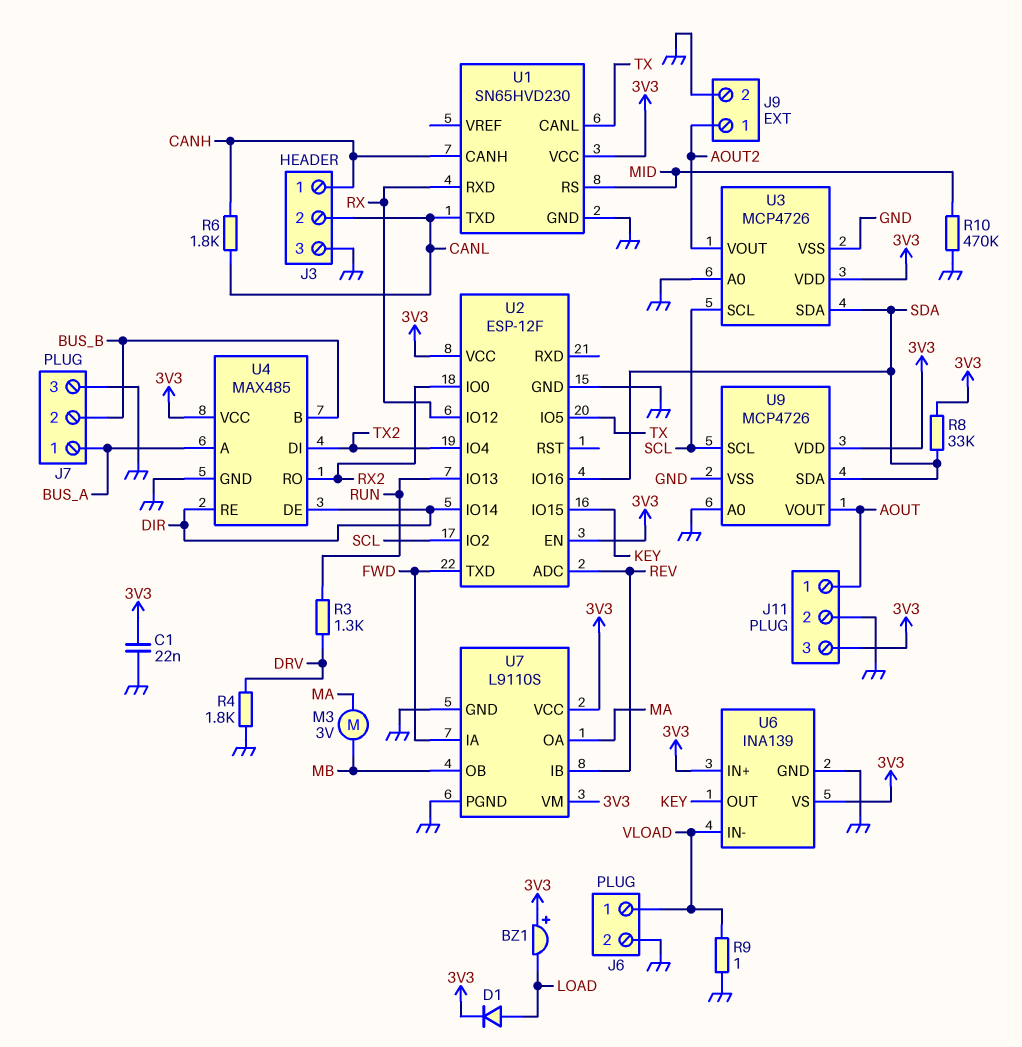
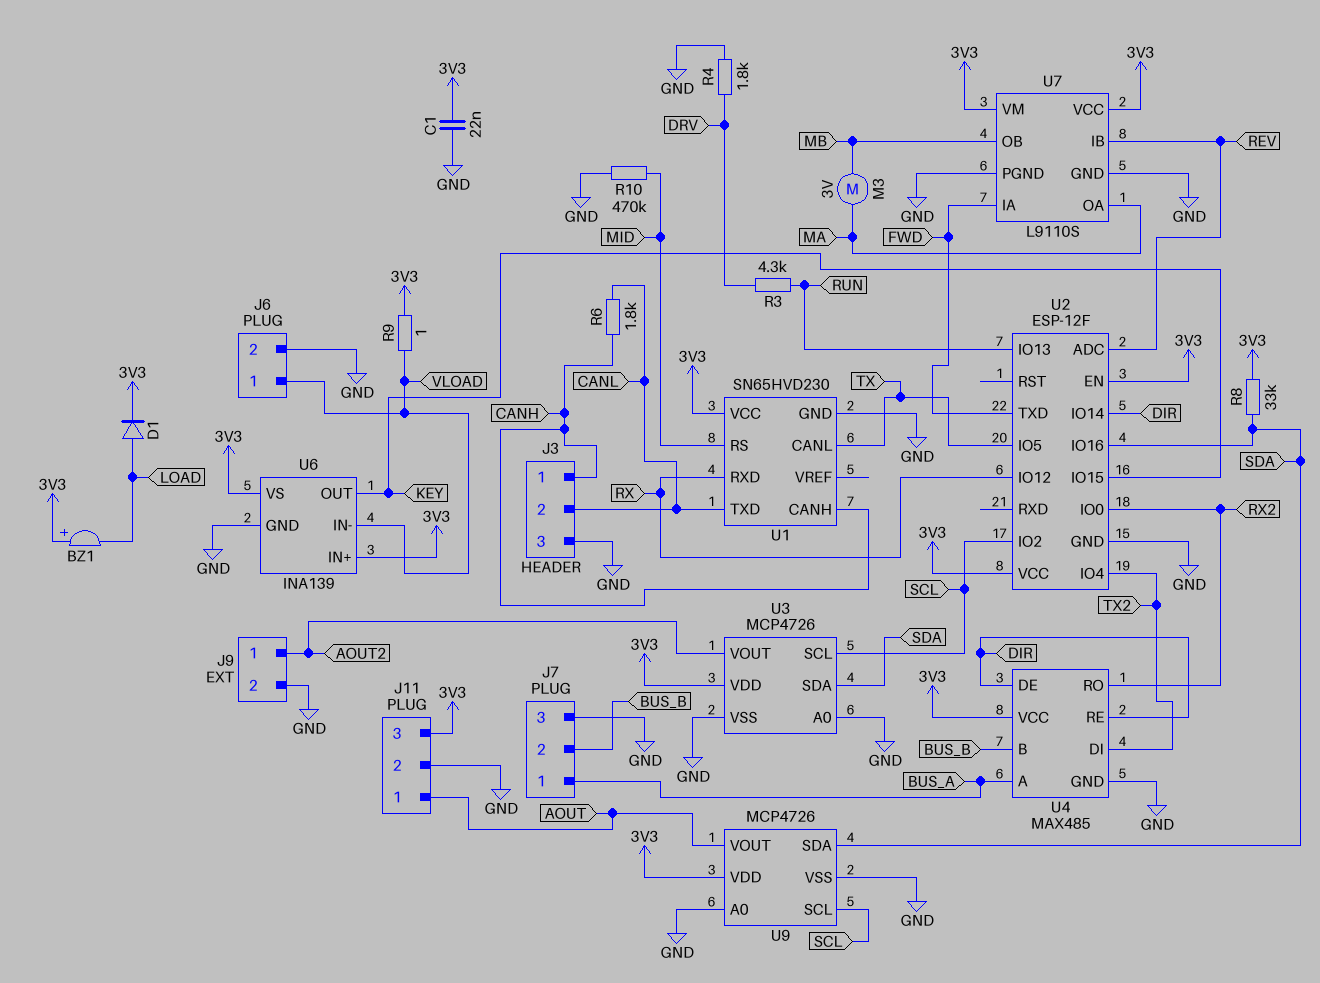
R3: 1.3k (DRV, RUN) -> 4.3k (DRV, RUN)
R9: 1 (GND, VLOAD) -> 1 (3V3, VLOAD)

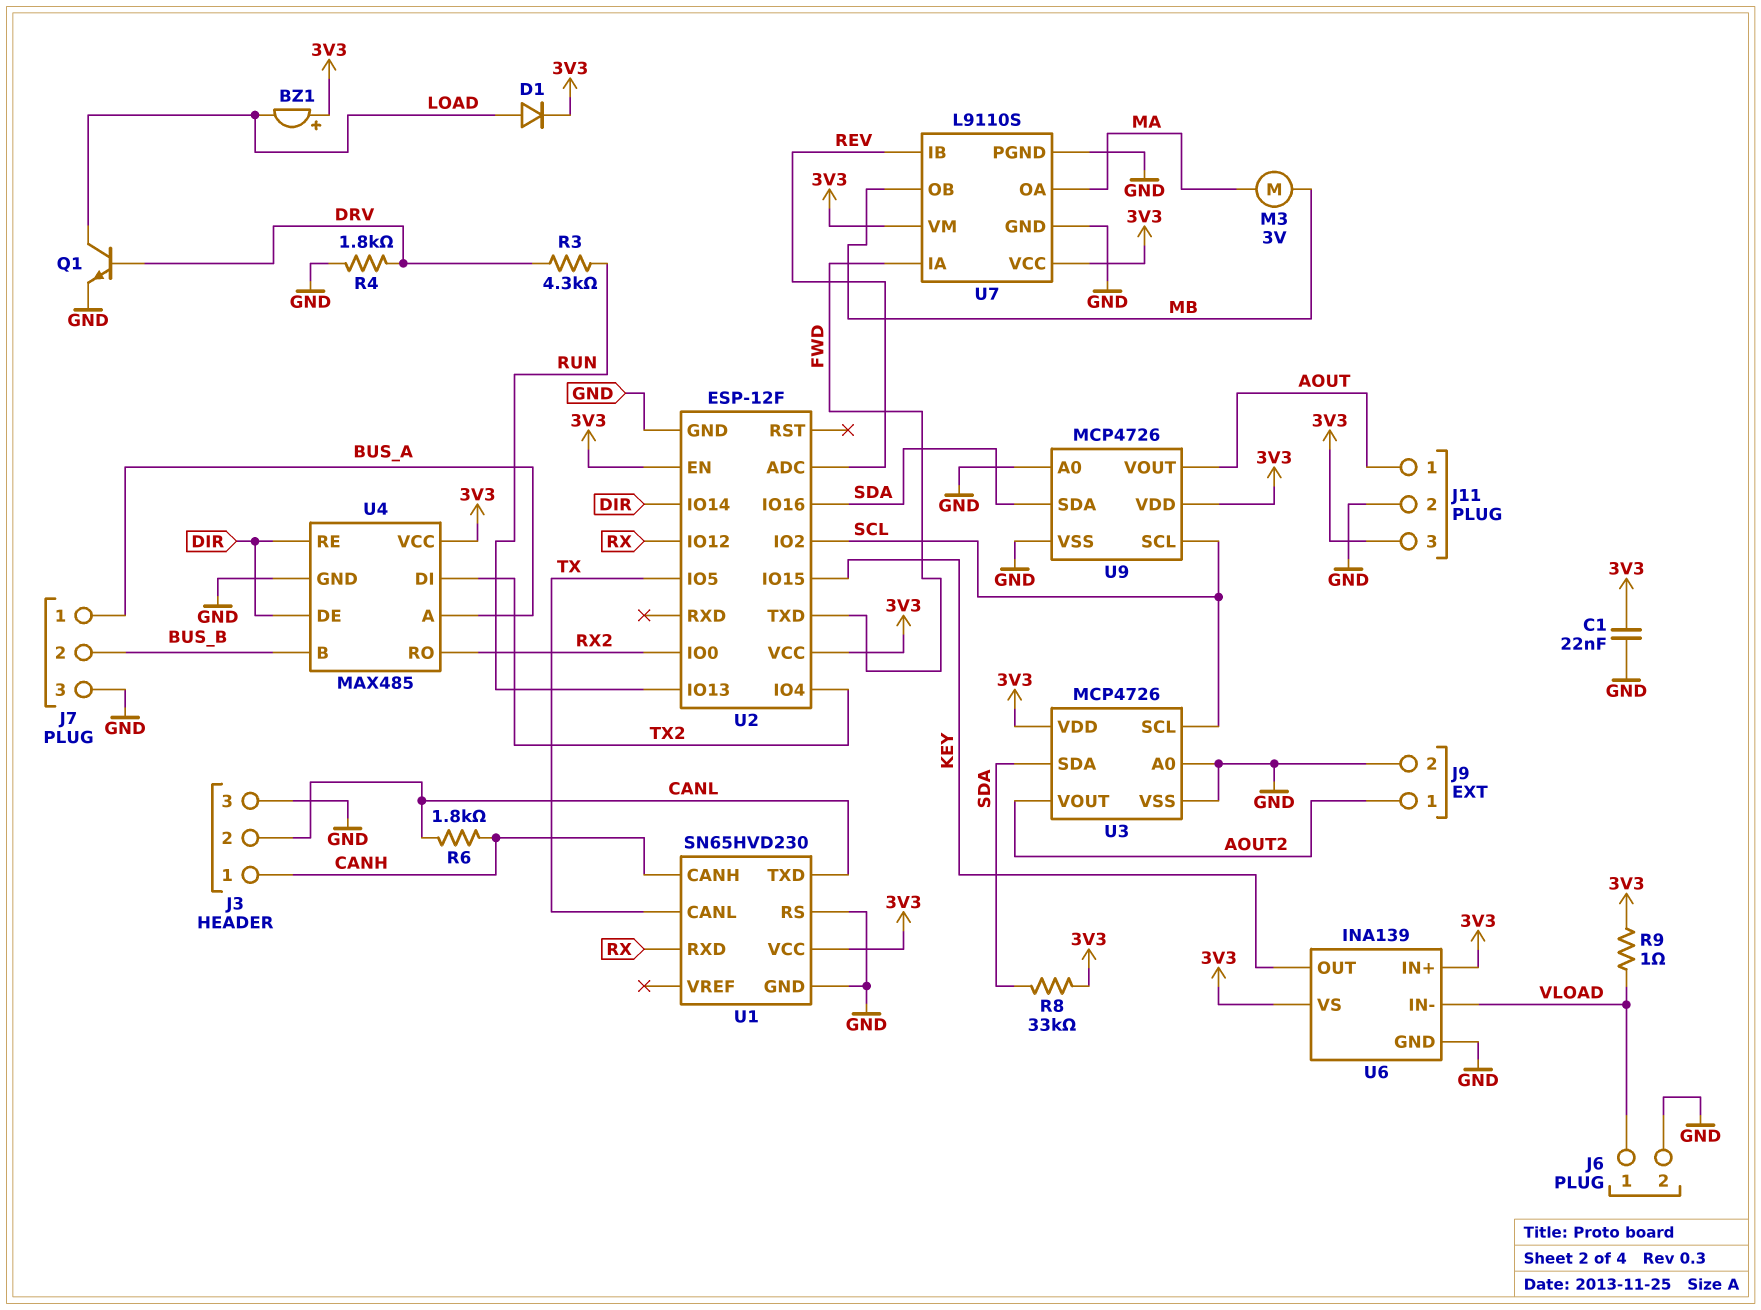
Q1: none -> NPN (B DRV, C LOAD, E GND)
R10: 470k (GND, MID) -> none
U1 pin RS: MID -> GND

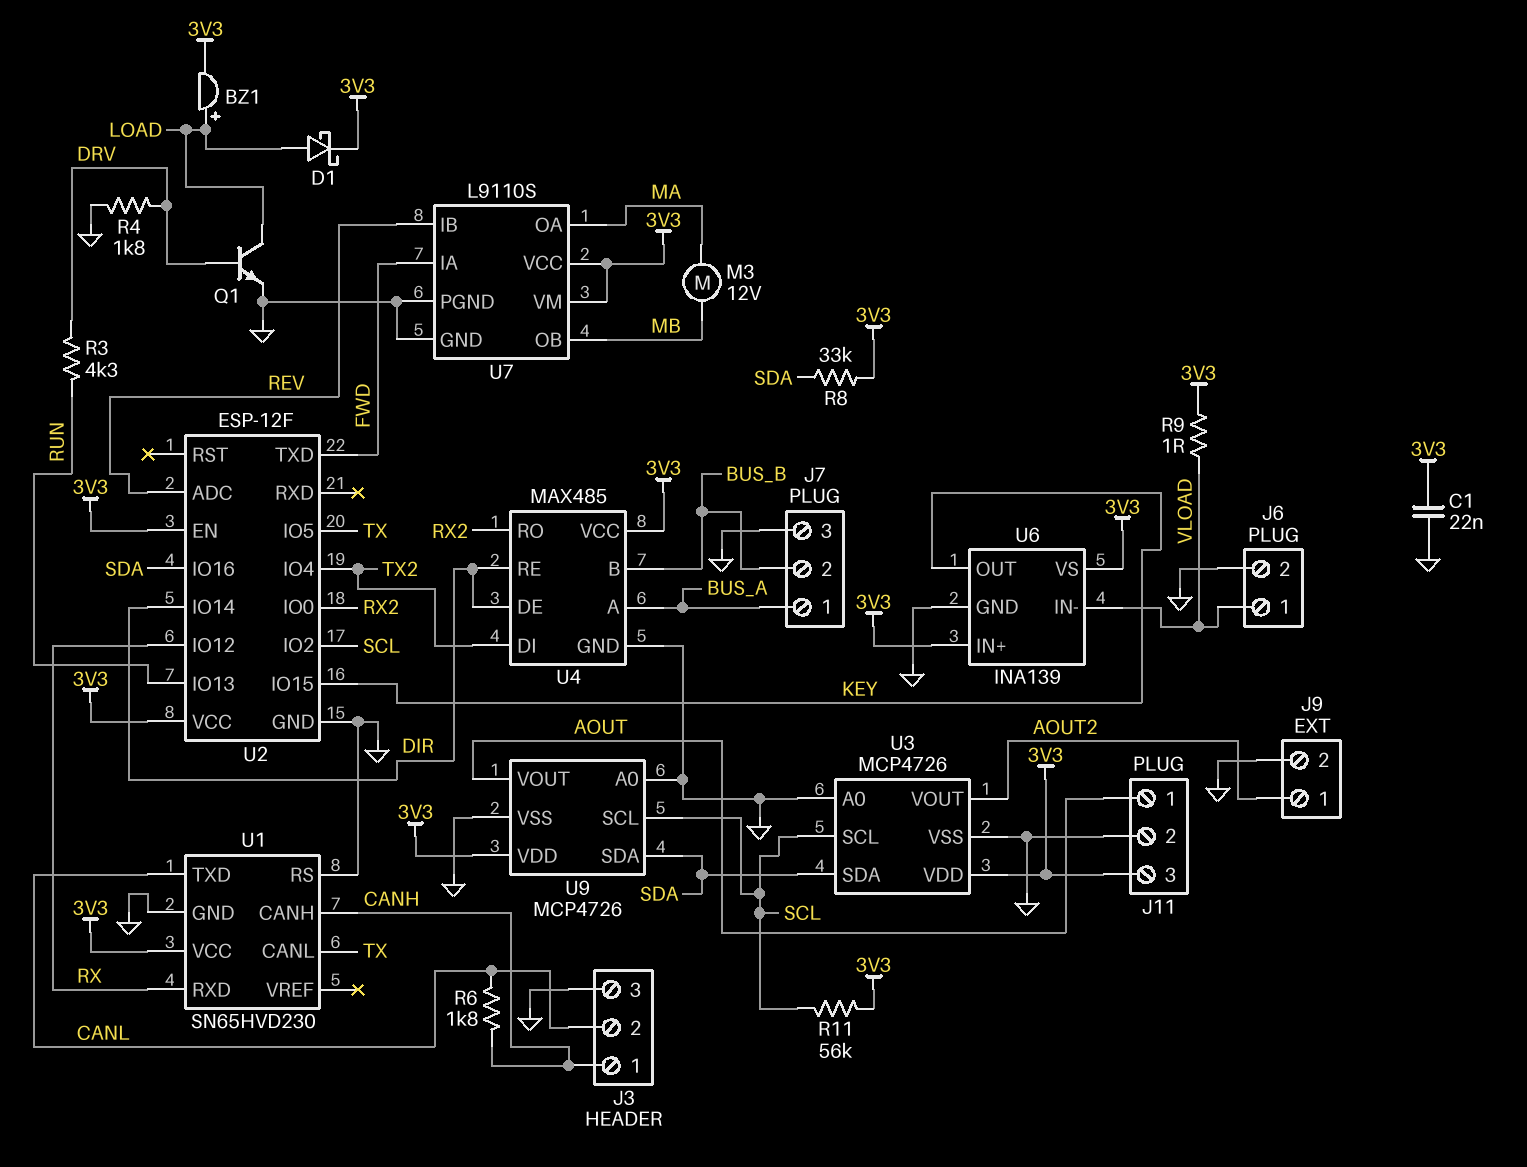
BZ1: buzzer (plus 3V3, minus LOAD) -> buzzer (plus LOAD, minus 3V3)
D1: diode (A LOAD, K 3V3) -> schottky (A LOAD, K 3V3)
M3: motor 3V (MA, MB) -> motor 12V (MA, MB)
R11: none -> 56k (3V3, SCL)

